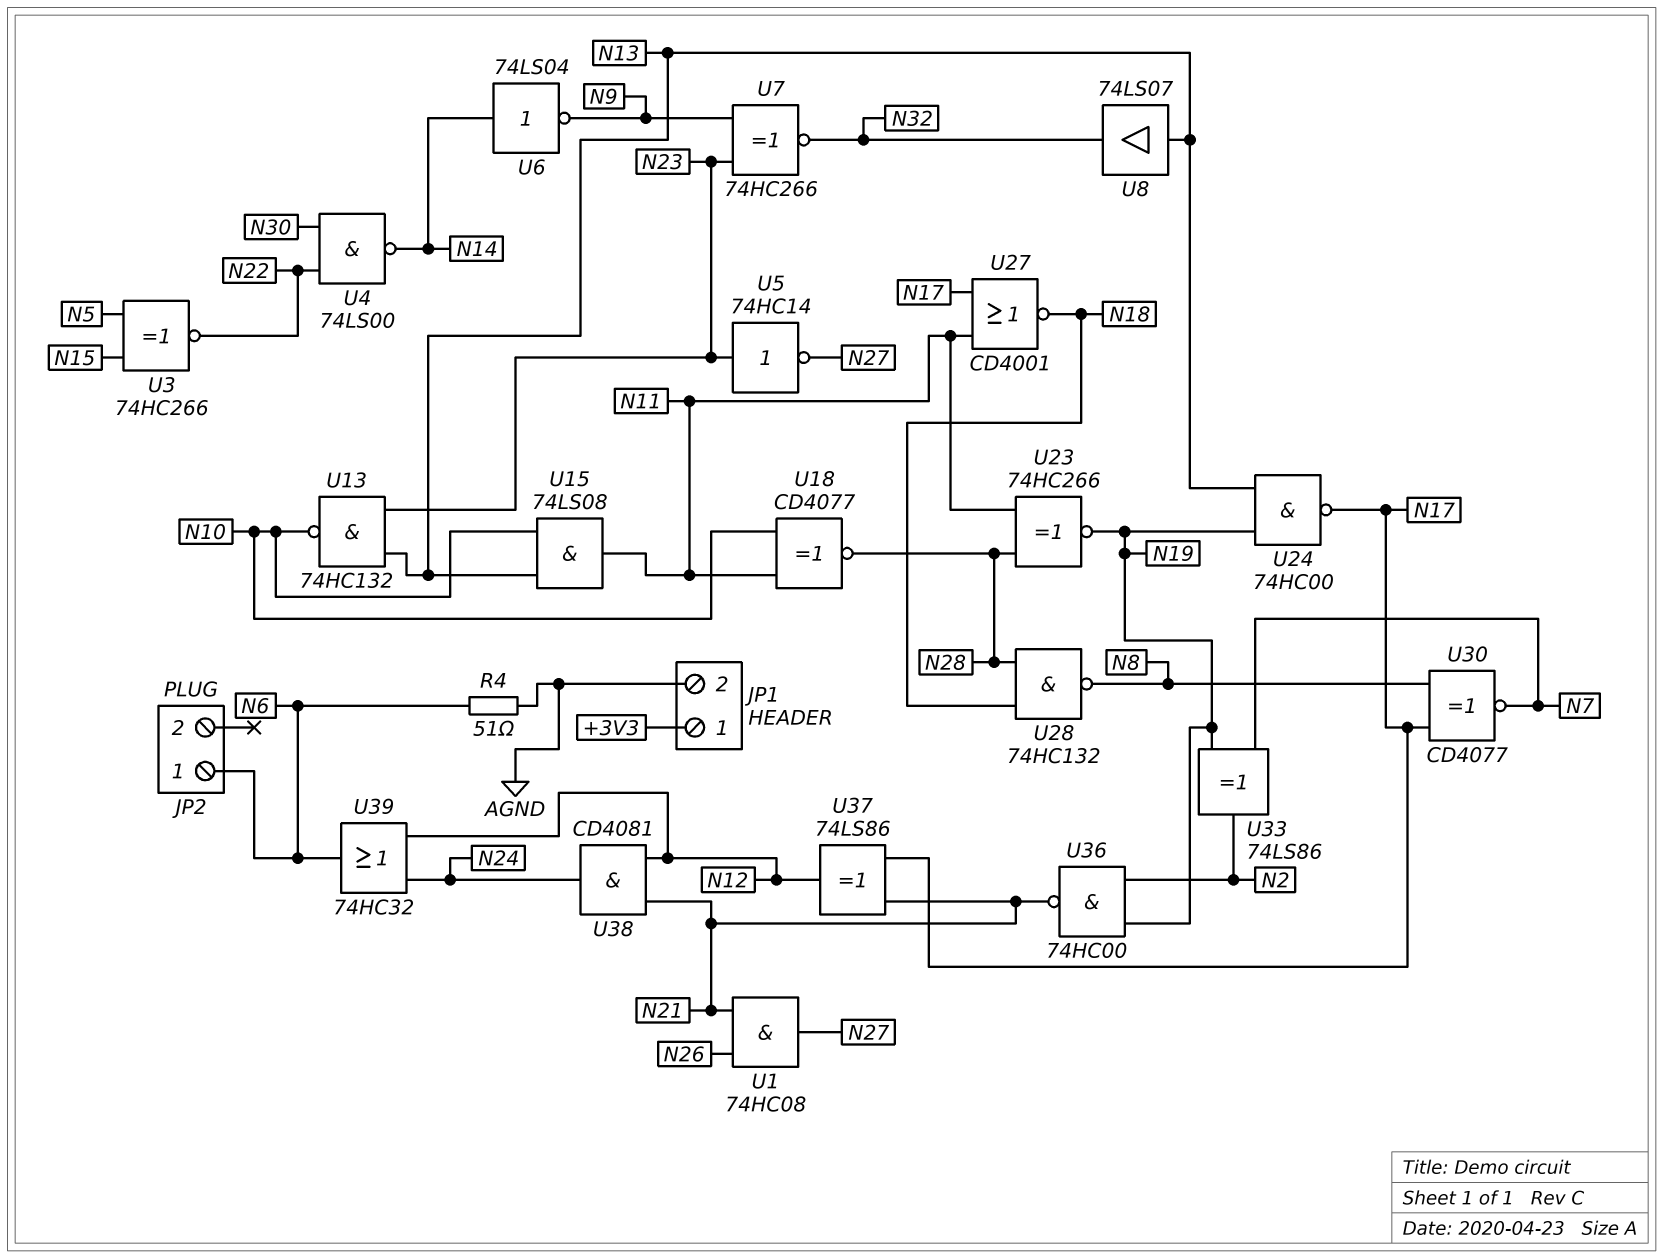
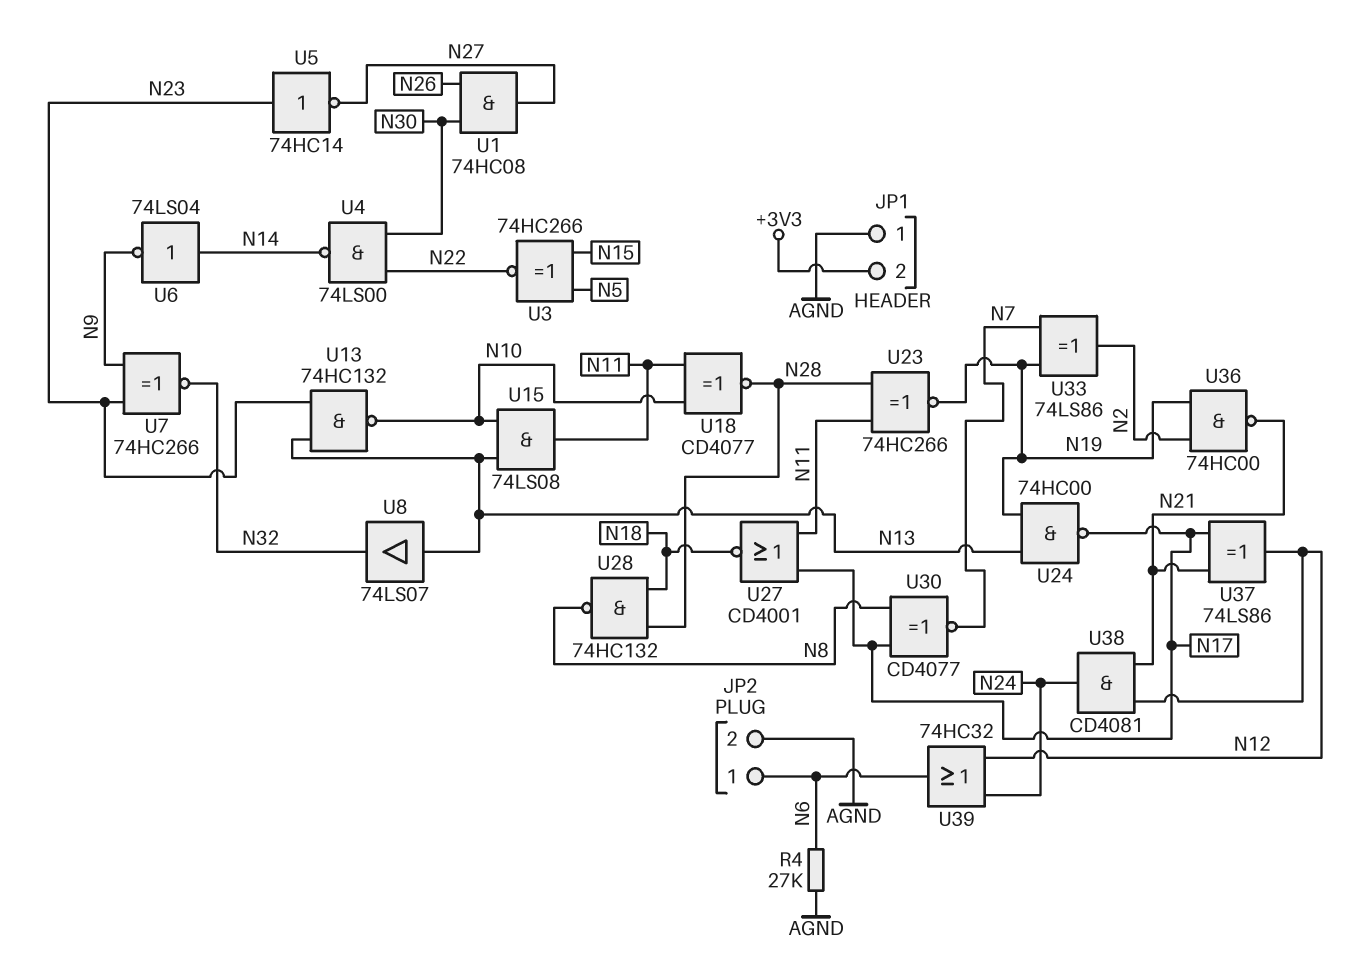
JP1 pin 1: +3V3 -> AGND
JP1 pin 2: AGND -> +3V3
JP2 pin 2: none -> AGND
R4: 51 (AGND, N6) -> 27k (AGND, N6)
U1: AND 74HC08 (in N21, in N26, out N27) -> AND 74HC08 (in N26, in N30, out N27)

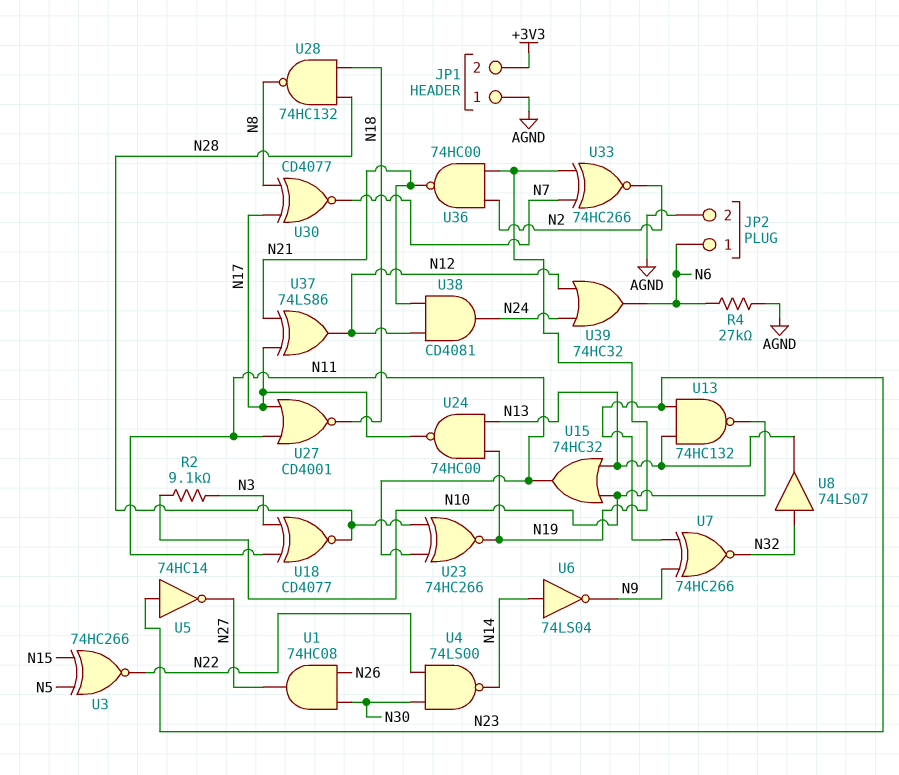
R2: none -> 9.1k (N3, N10)
U8: buffer 74LS07 (in N13, out N32) -> buffer 74LS07 (in N32, out N13)
U15: AND 74LS08 (in N10, in N13, out N11) -> OR 74HC32 (in N10, in N13, out N11)
U18: XNOR CD4077 (in N10, in N11, out N28) -> XNOR CD4077 (in N3, in N11, out N28)
U33: XOR 74LS86 (in N7, in N19, out N2) -> XNOR 74HC266 (in N7, in N19, out N2)

